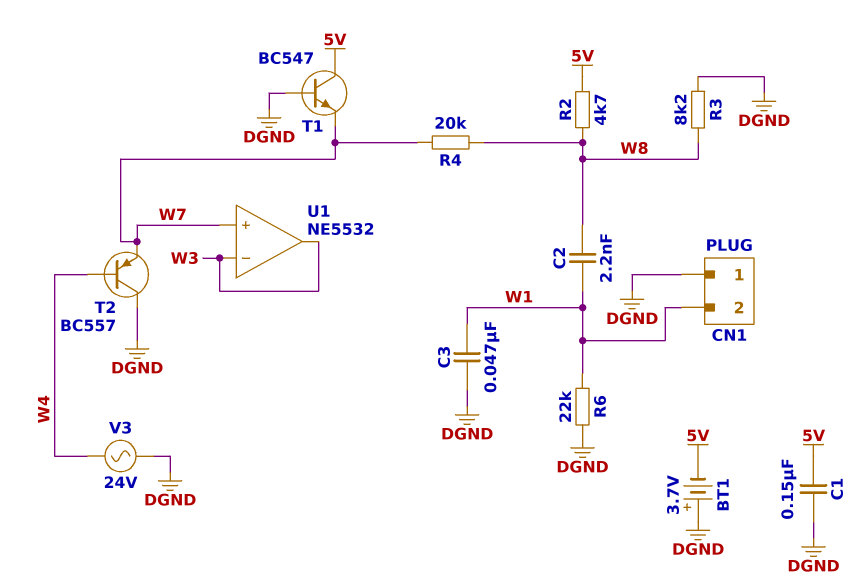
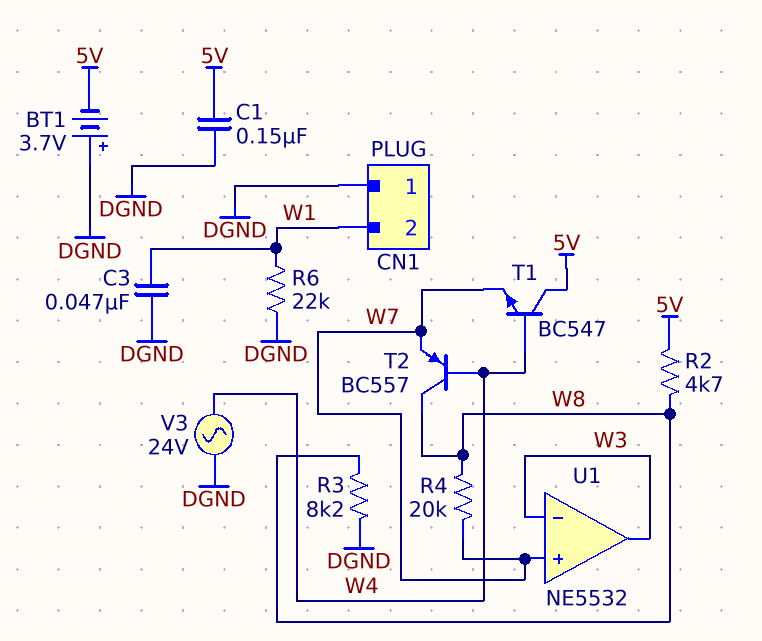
C2: 2.2nF (W1, W8) -> none
T1: NPN BC547 (B DGND, C 5V, E W7) -> NPN BC547 (B W4, C 5V, E W7)
T2: PNP BC557 (B W4, C DGND, E W7) -> PNP BC557 (B W4, C W8, E W7)

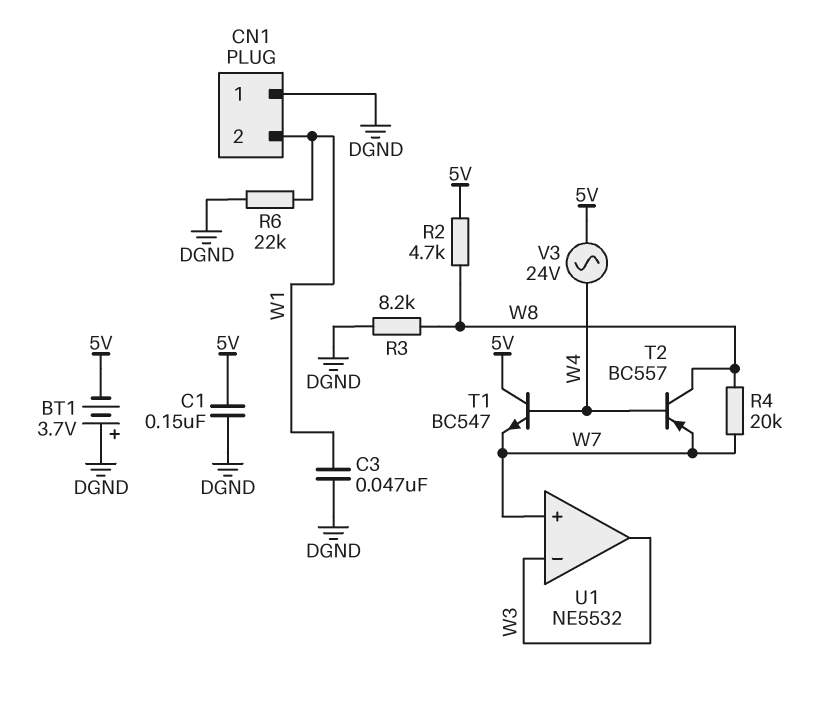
V3: AC 24V (DGND, W4) -> AC 24V (5V, W4)

